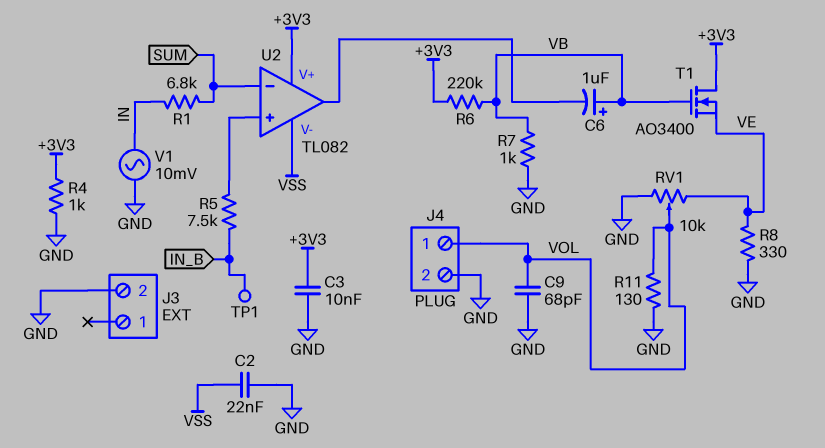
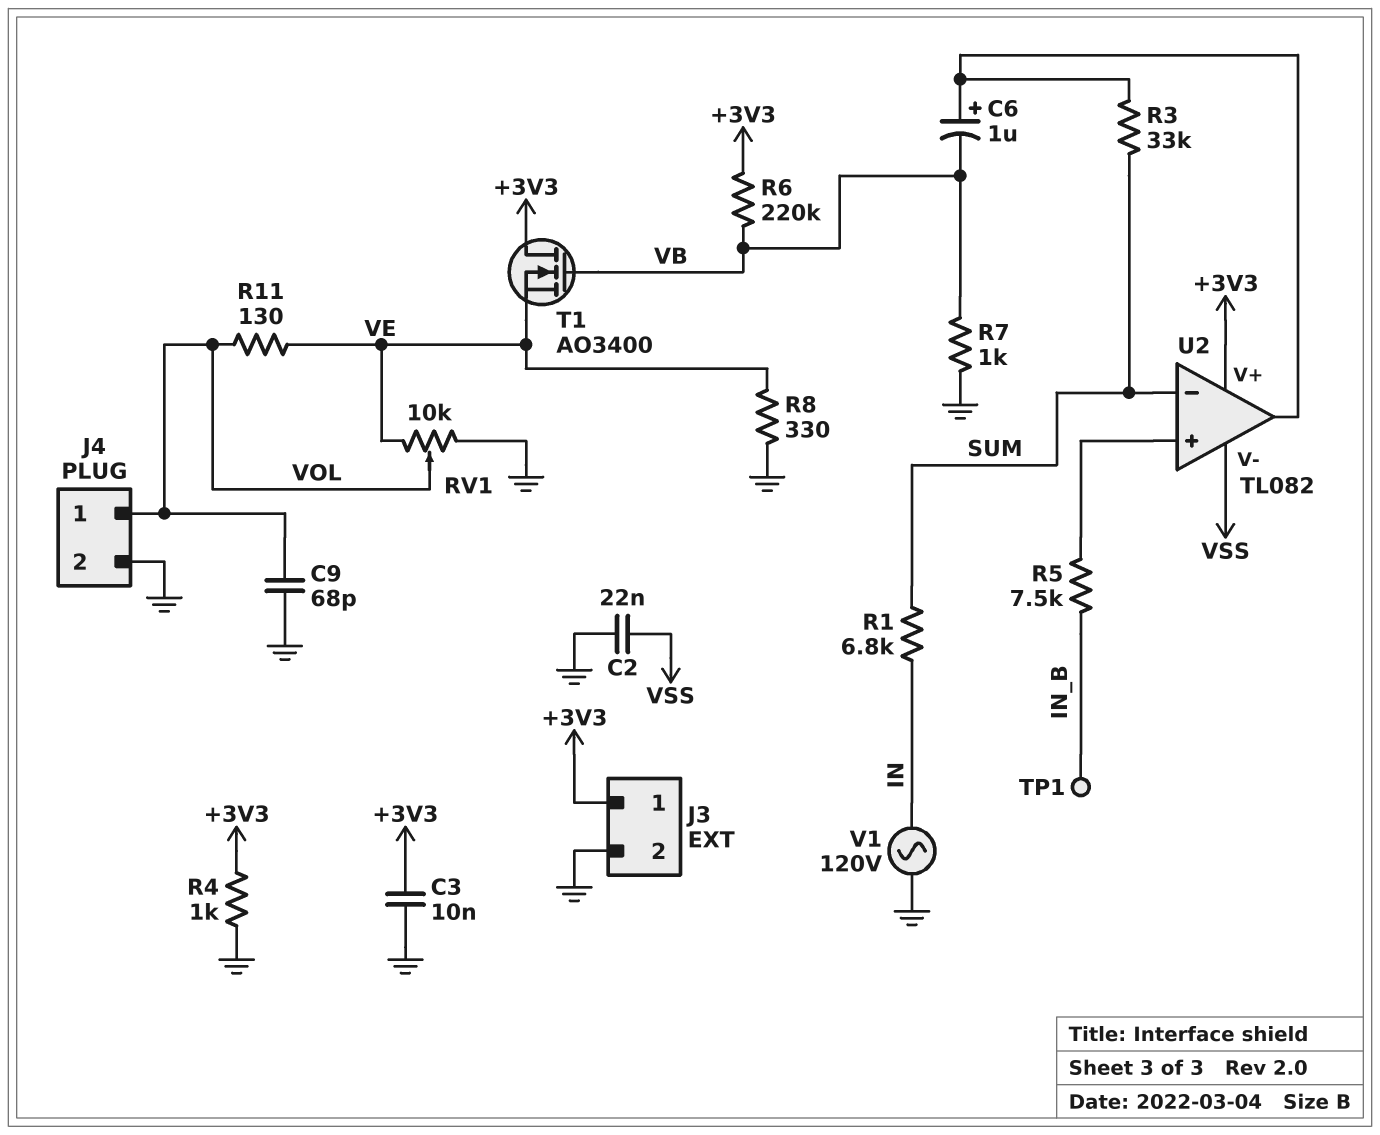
C6: 1uF (plus VB, minus U2/out) -> 1uF (plus U2/out, minus VB)
J3 pin 1: none -> +3V3
R3: none -> 33k (SUM, U2/out)
R11: 130 (GND, VOL) -> 130 (VE, VOL)
V1: AC 10mV (GND, IN) -> AC 120V (GND, IN)

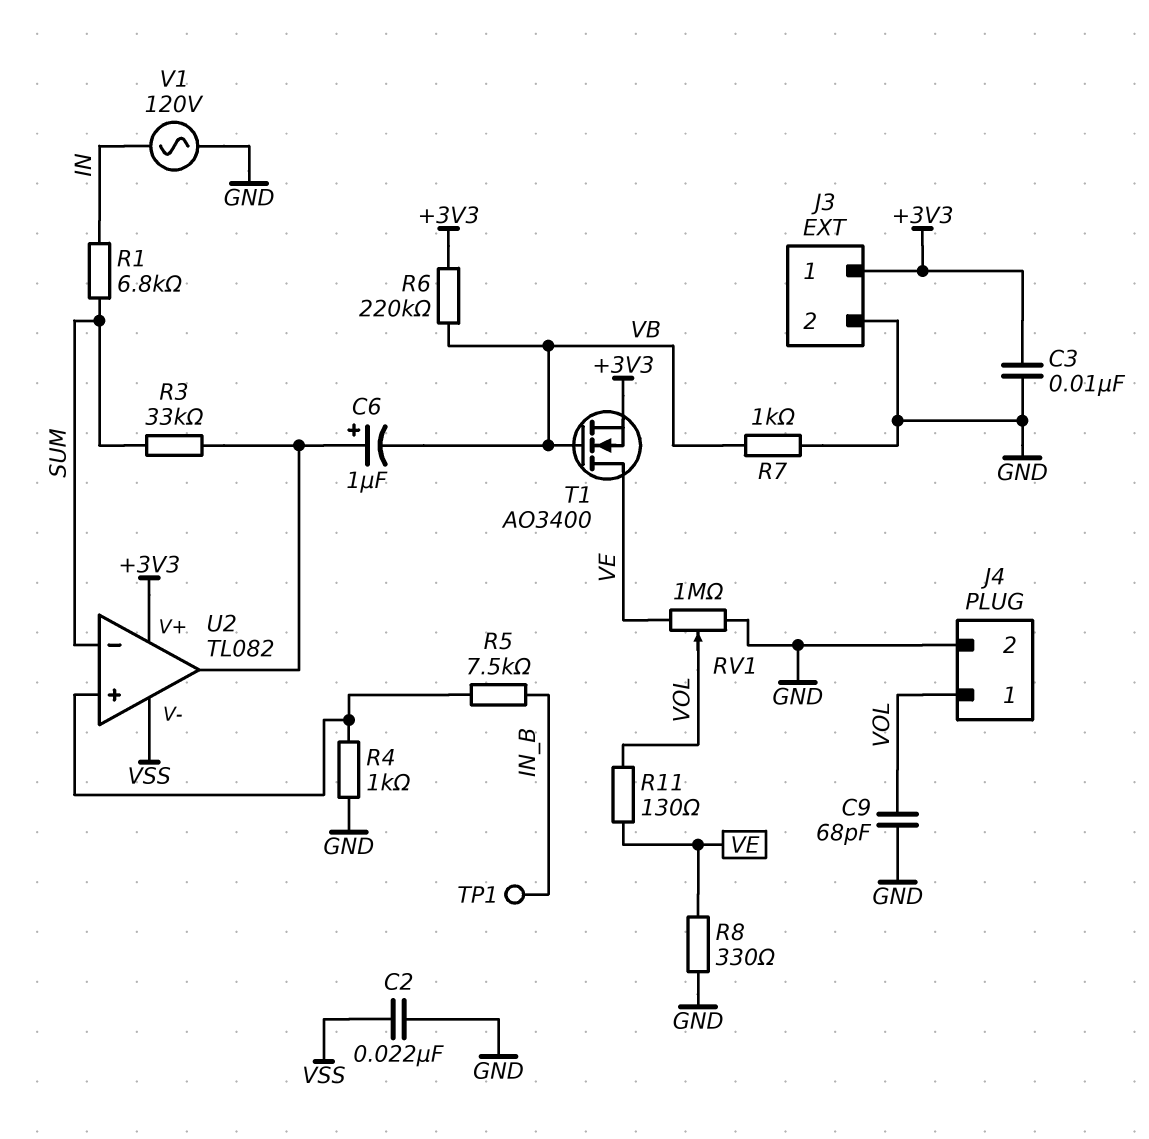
R4: 1k (+3V3, GND) -> 1k (GND, U2/in+)
RV1: 10k (GND, VE, wiper VOL) -> 1M (GND, VE, wiper VOL)
T1: NMOS AO3400 (G VB, D +3V3, S VE) -> NMOS AO3400 (G VB, D VE, S +3V3)

